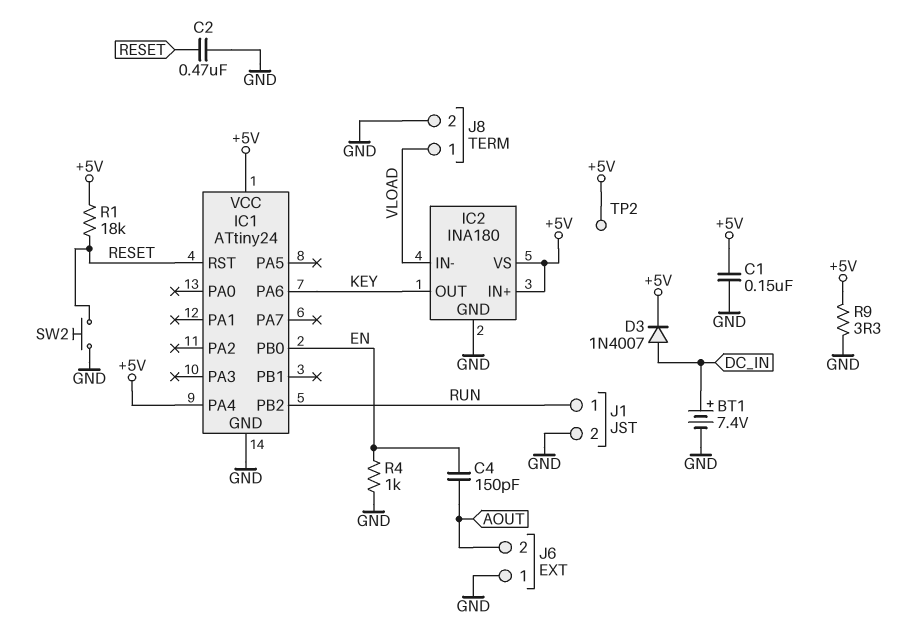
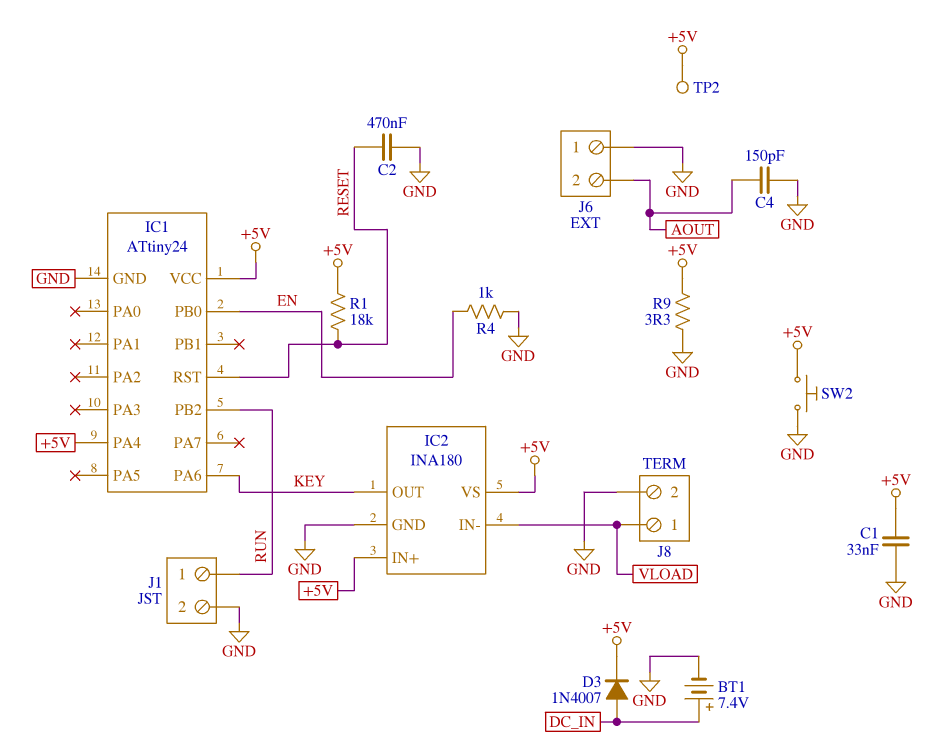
C1: 150nF (+5V, GND) -> 33nF (+5V, GND)
C4: 150pF (AOUT, EN) -> 150pF (AOUT, GND)
SW2: button (GND, RESET) -> button (+5V, GND)

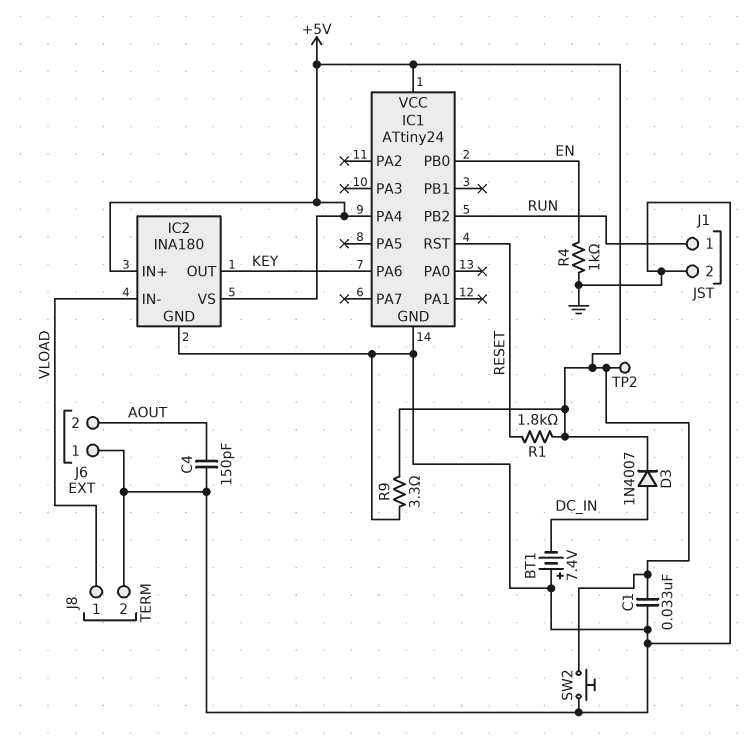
BT1: 7.4V (plus DC_IN, minus GND) -> 7.4V (plus GND, minus DC_IN)
C2: 470nF (GND, RESET) -> none
R1: 18k (+5V, RESET) -> 1.8k (+5V, RESET)

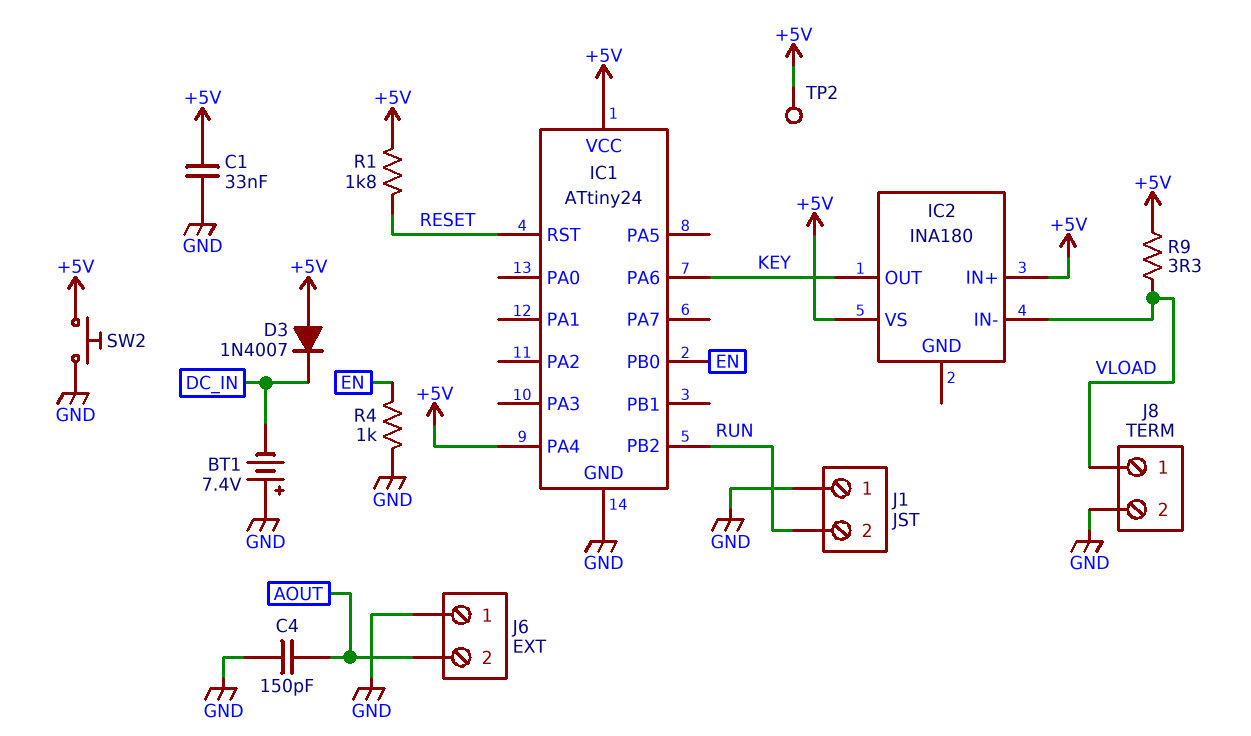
D3: diode 1N4007 (A DC_IN, K +5V) -> diode 1N4007 (A +5V, K DC_IN)
IC2 pin GND: GND -> none
J1 pin 1: RUN -> GND
J1 pin 2: GND -> RUN
R9: 3.3 (+5V, GND) -> 3.3 (+5V, VLOAD)

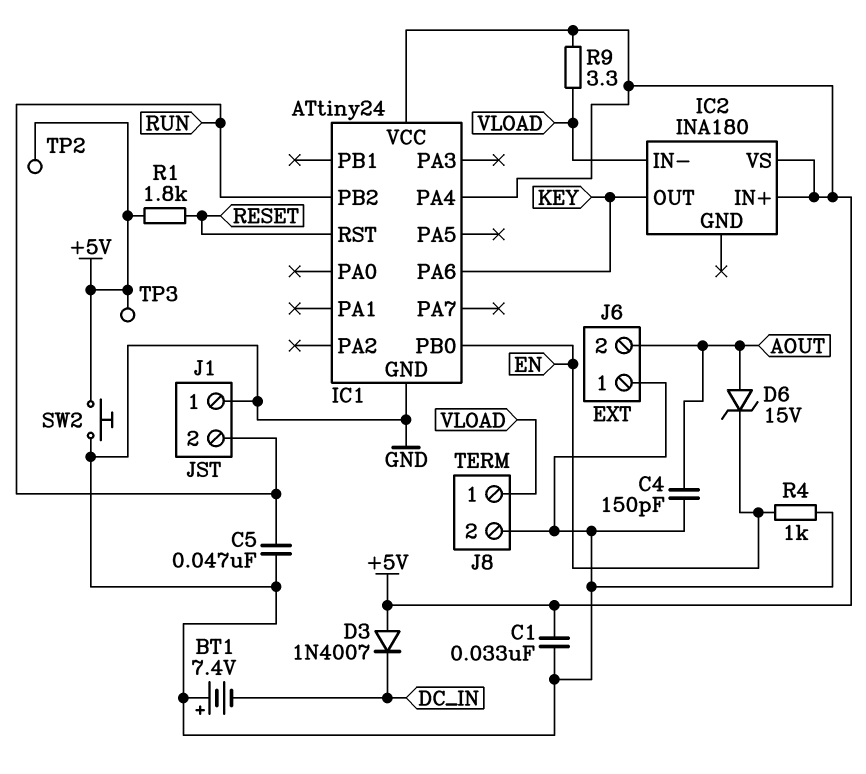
C5: none -> 47nF (GND, RUN)
D6: none -> zener 15V (A AOUT, K EN)
TP3: none -> test point (+5V)

